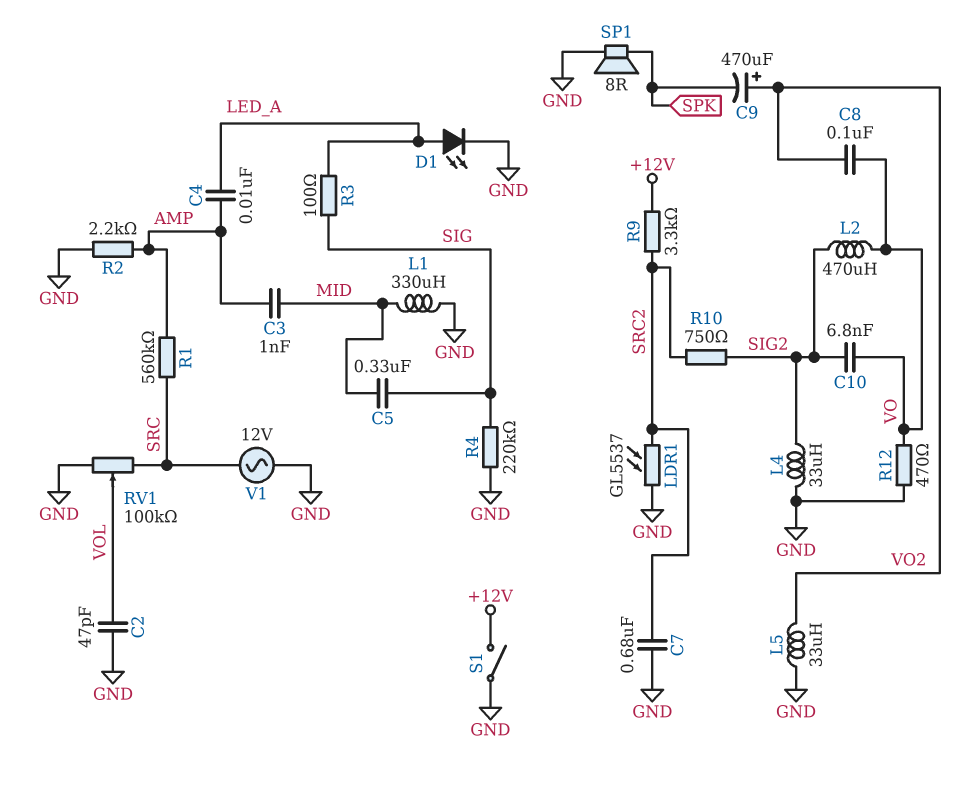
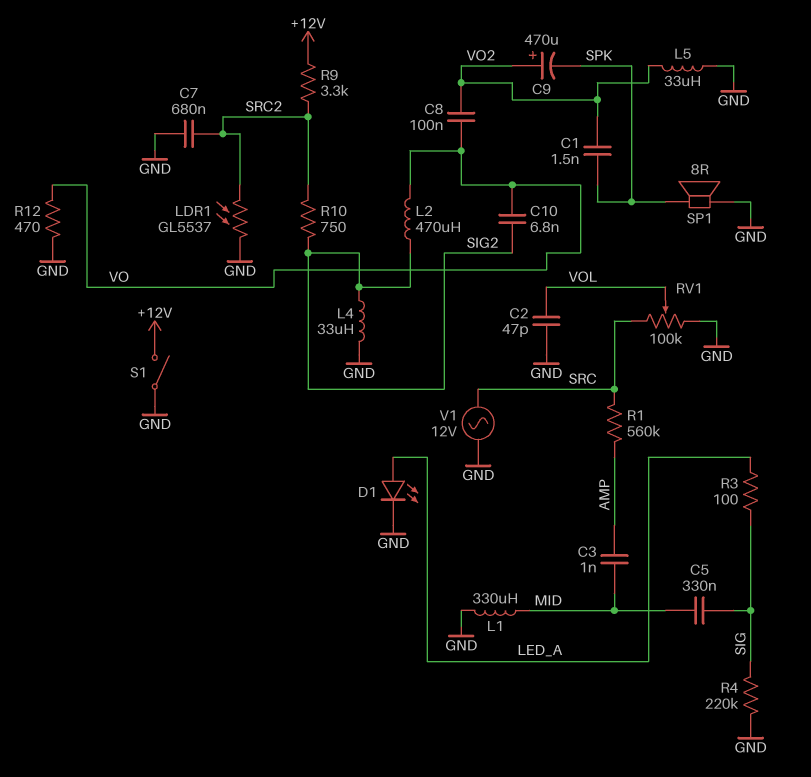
C1: none -> 1.5nF (SPK, VO2)
C4: 10nF (AMP, LED_A) -> none
R2: 2.2k (AMP, GND) -> none

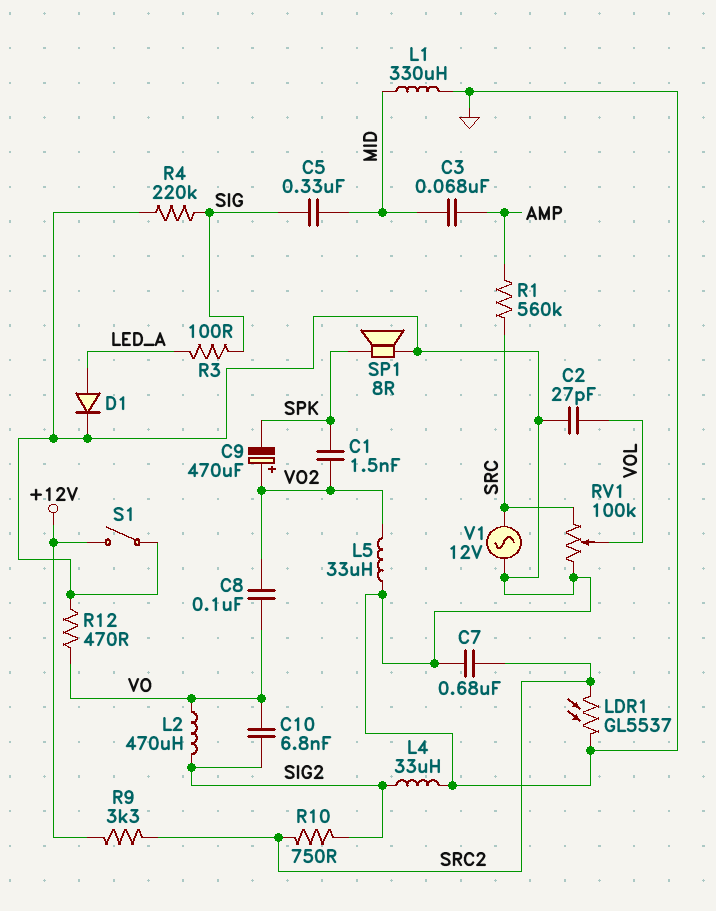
C2: 47pF (GND, VOL) -> 27pF (GND, VOL)
C3: 1nF (AMP, MID) -> 68nF (AMP, MID)
D1: LED (A LED_A, K GND) -> diode (A LED_A, K GND)

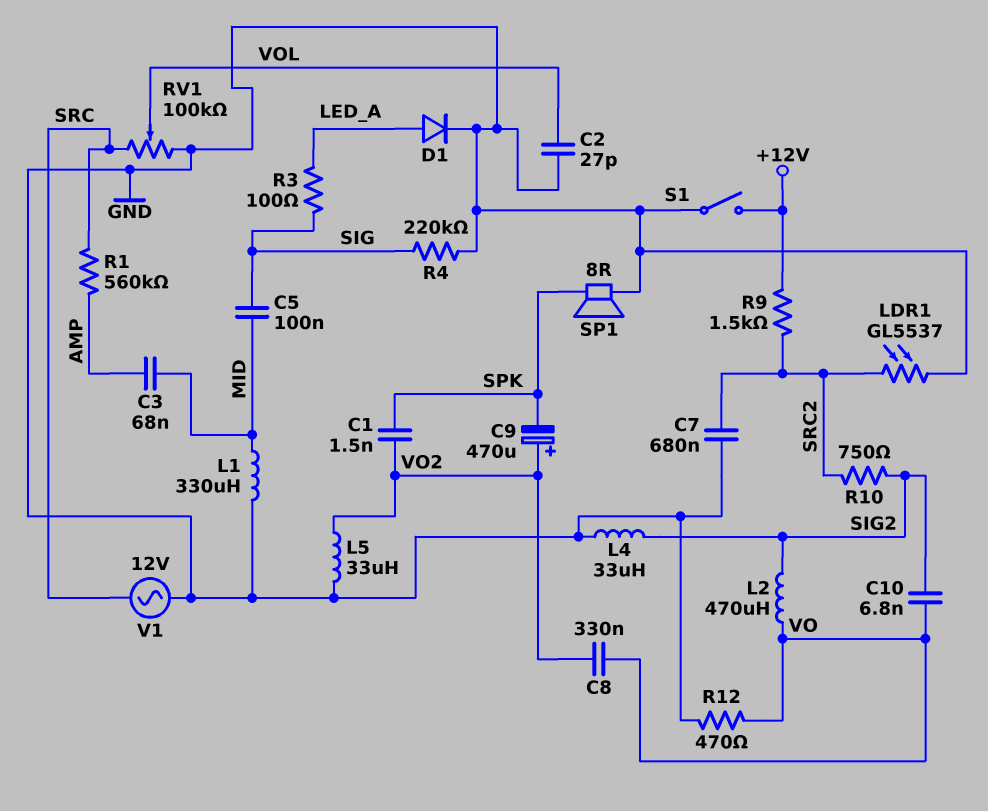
C5: 330nF (MID, SIG) -> 100nF (MID, SIG)
C8: 100nF (VO, VO2) -> 330nF (VO, VO2)
R9: 3.3k (+12V, SRC2) -> 1.5k (+12V, SRC2)

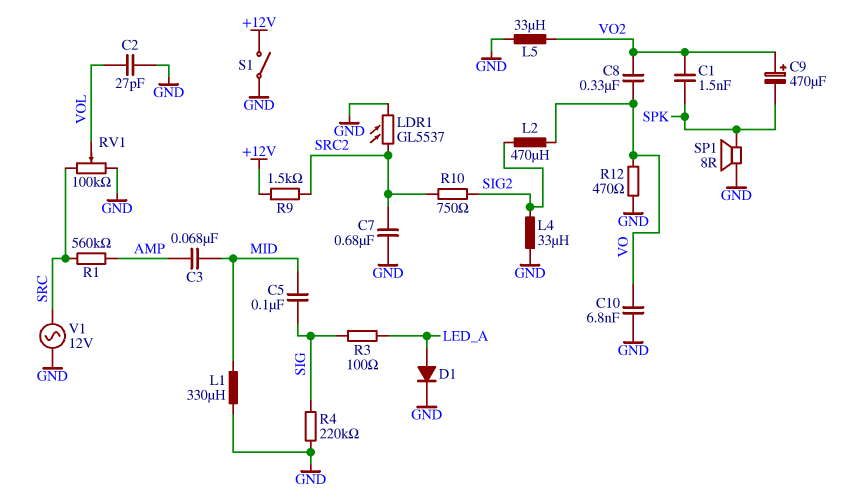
C10: 6.8nF (SIG2, VO) -> 6.8nF (GND, VO)

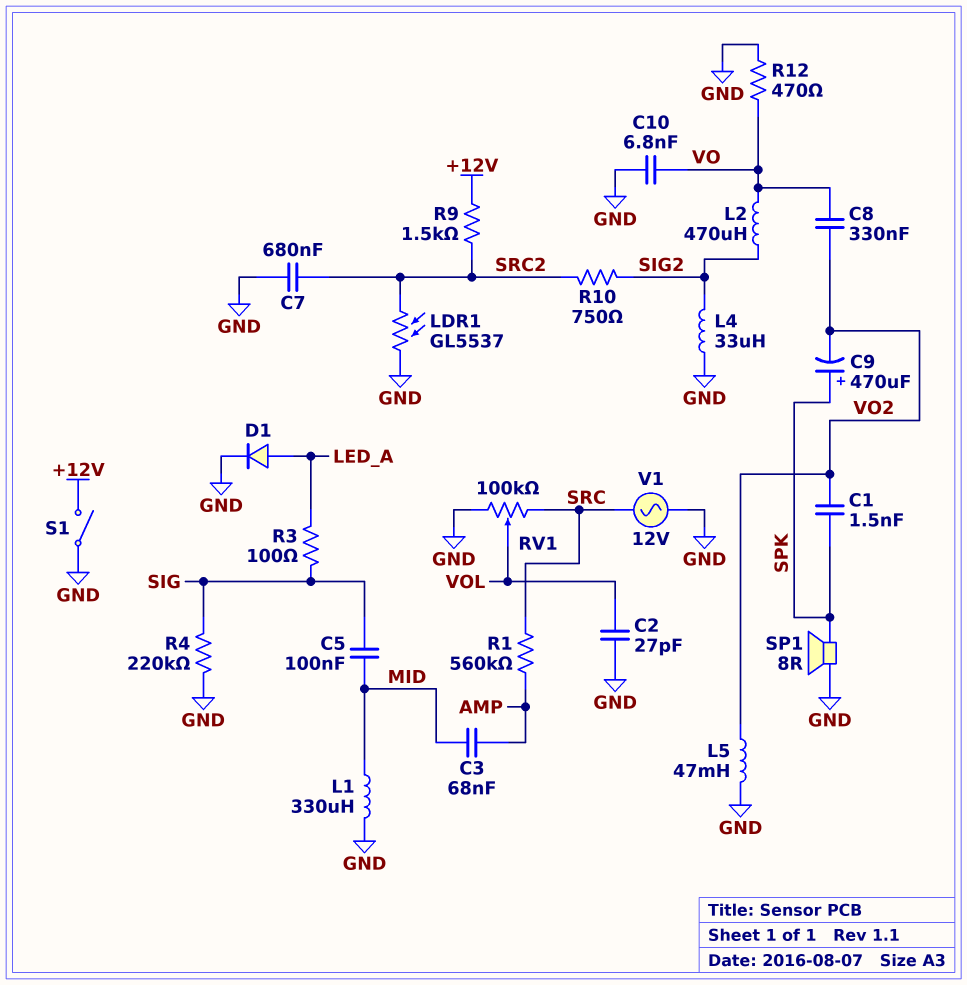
C9: 470uF (plus VO2, minus SPK) -> 470uF (plus SPK, minus VO2)
L5: 33uH (GND, VO2) -> 47mH (GND, VO2)

